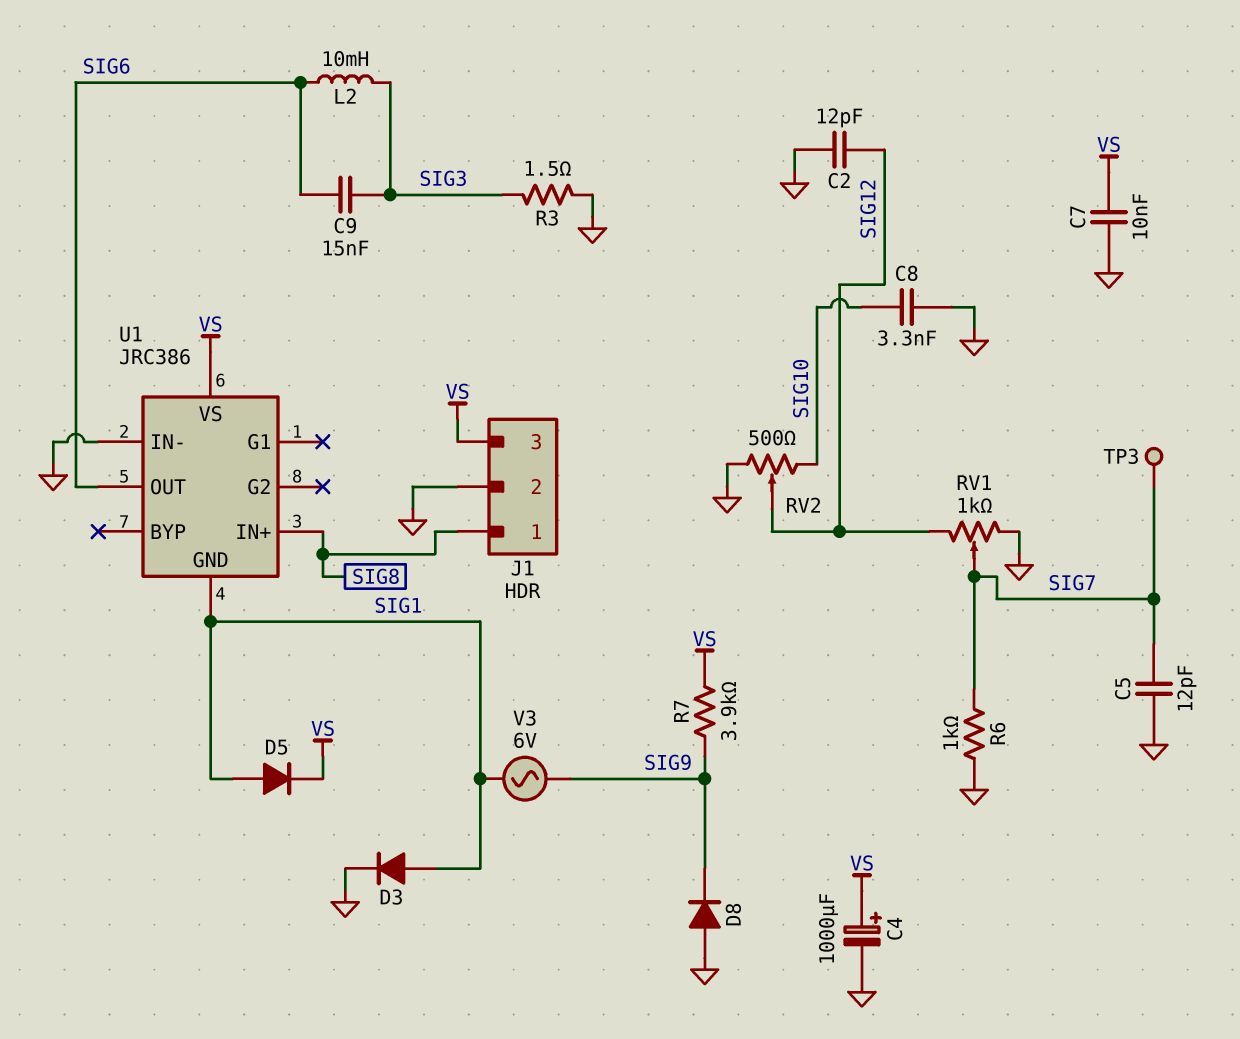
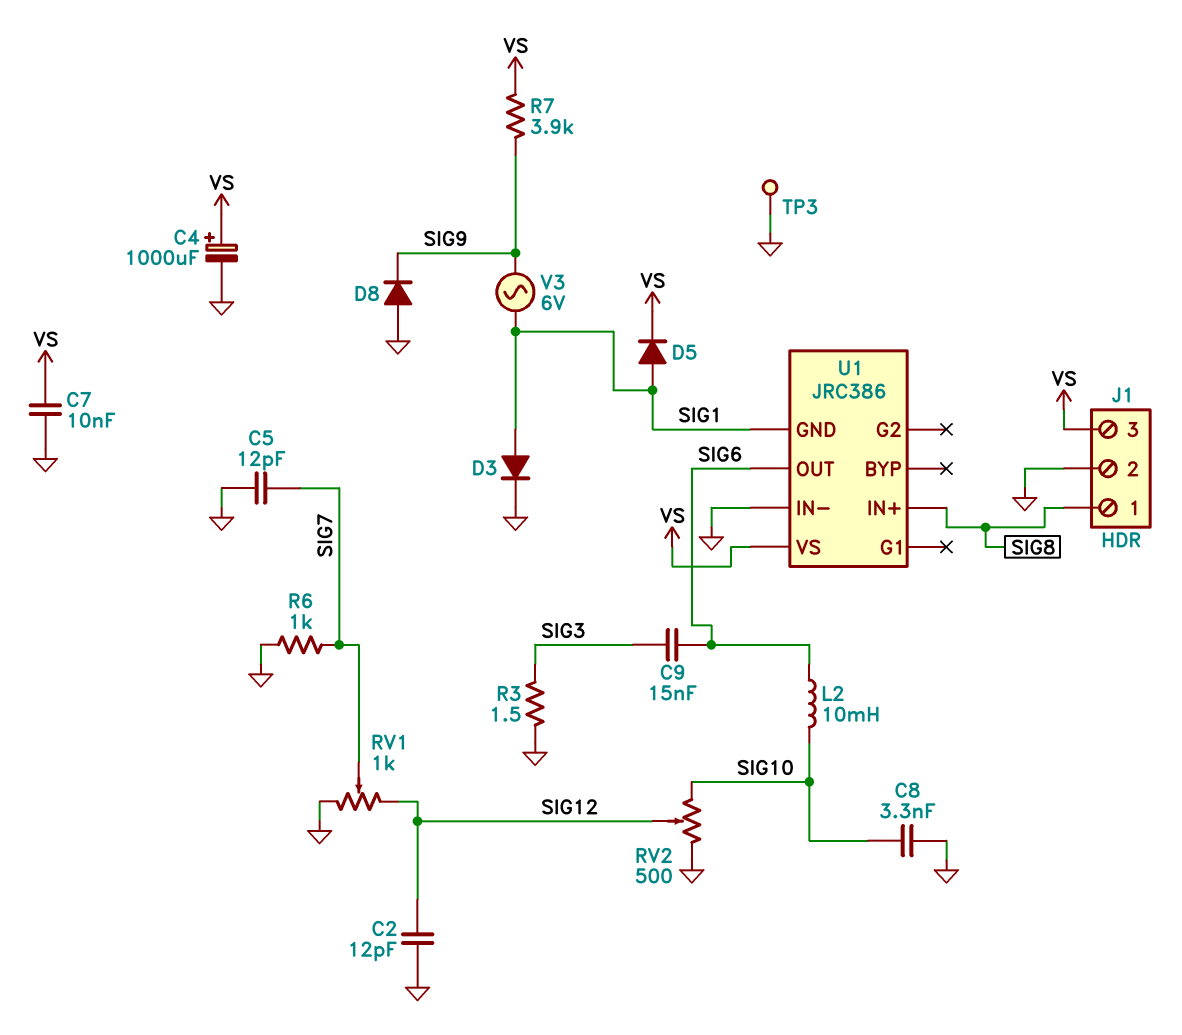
L2: 10mH (SIG3, SIG6) -> 10mH (SIG6, SIG10)
TP3: test point (SIG7) -> test point (GND)

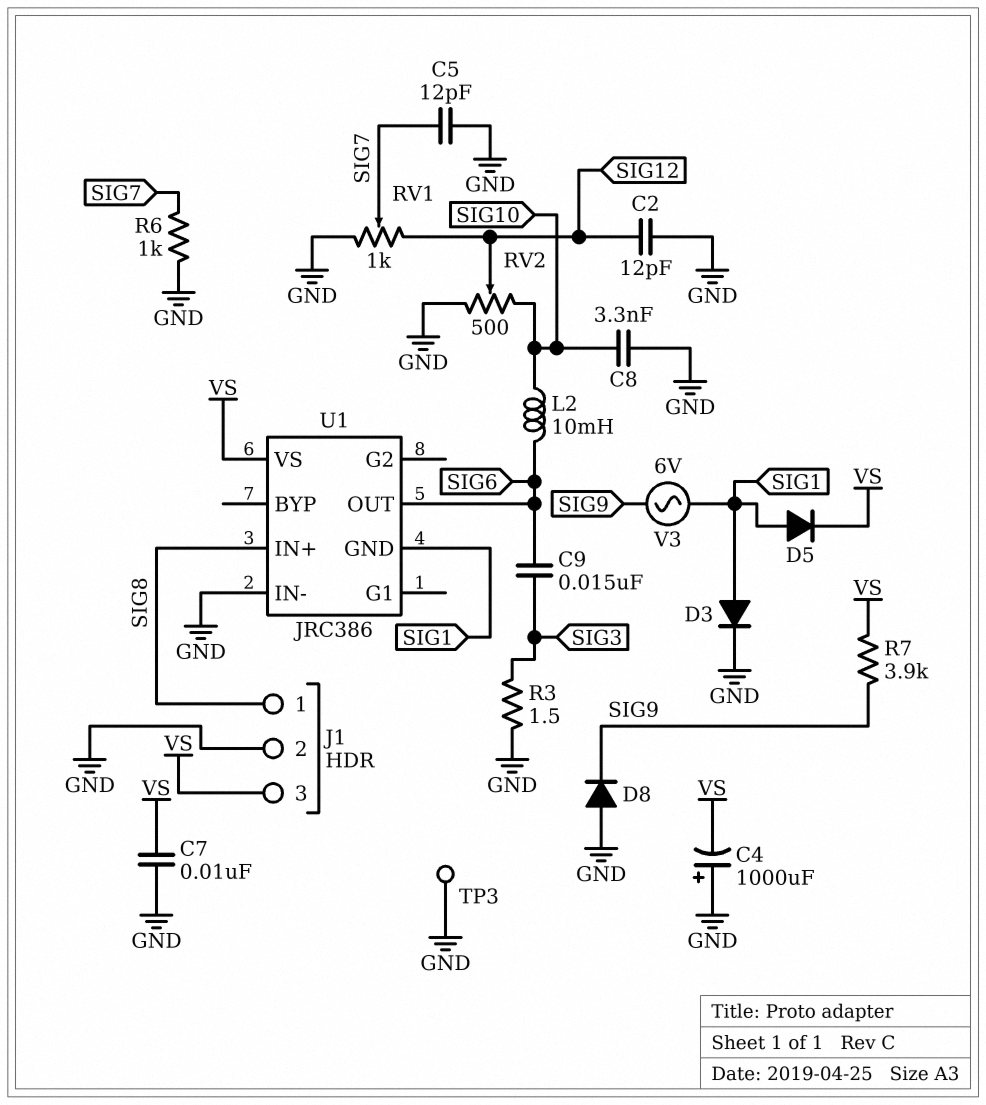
C4: 1000uF (plus VS, minus GND) -> 1000uF (plus GND, minus VS)

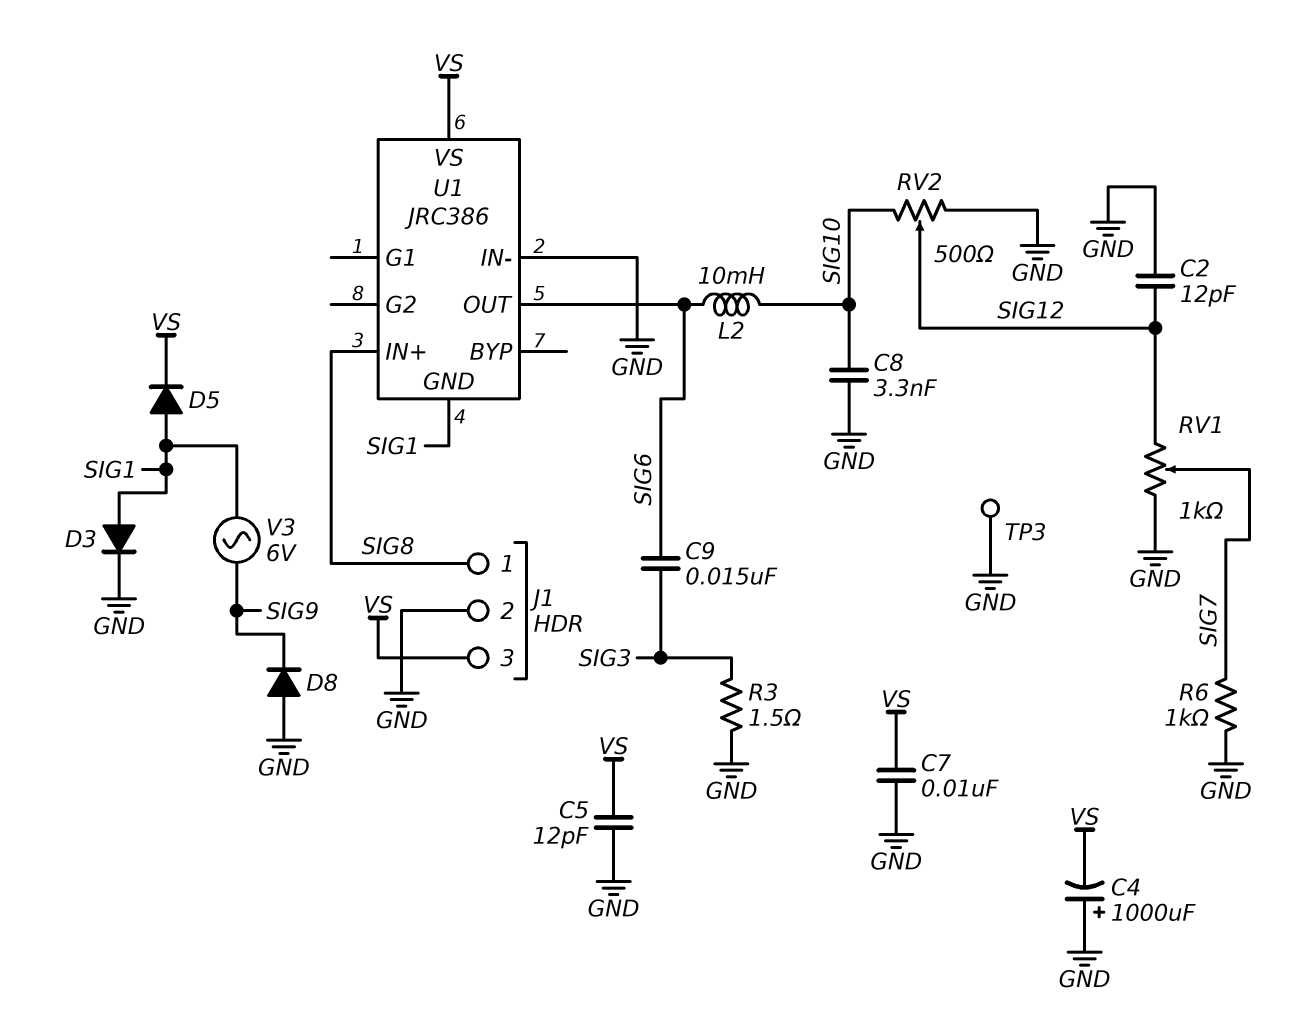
C5: 12pF (GND, SIG7) -> 12pF (GND, VS)
R7: 3.9k (SIG9, VS) -> none

